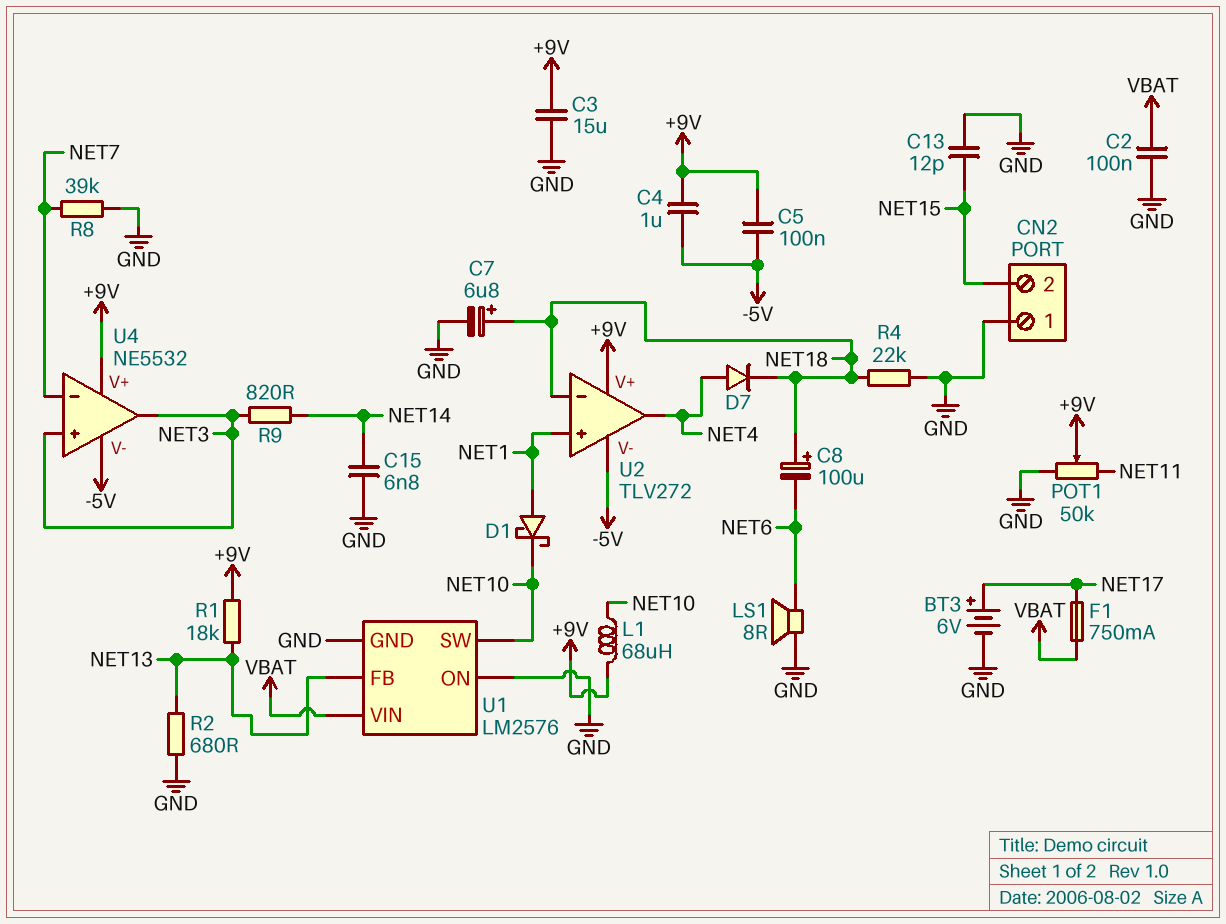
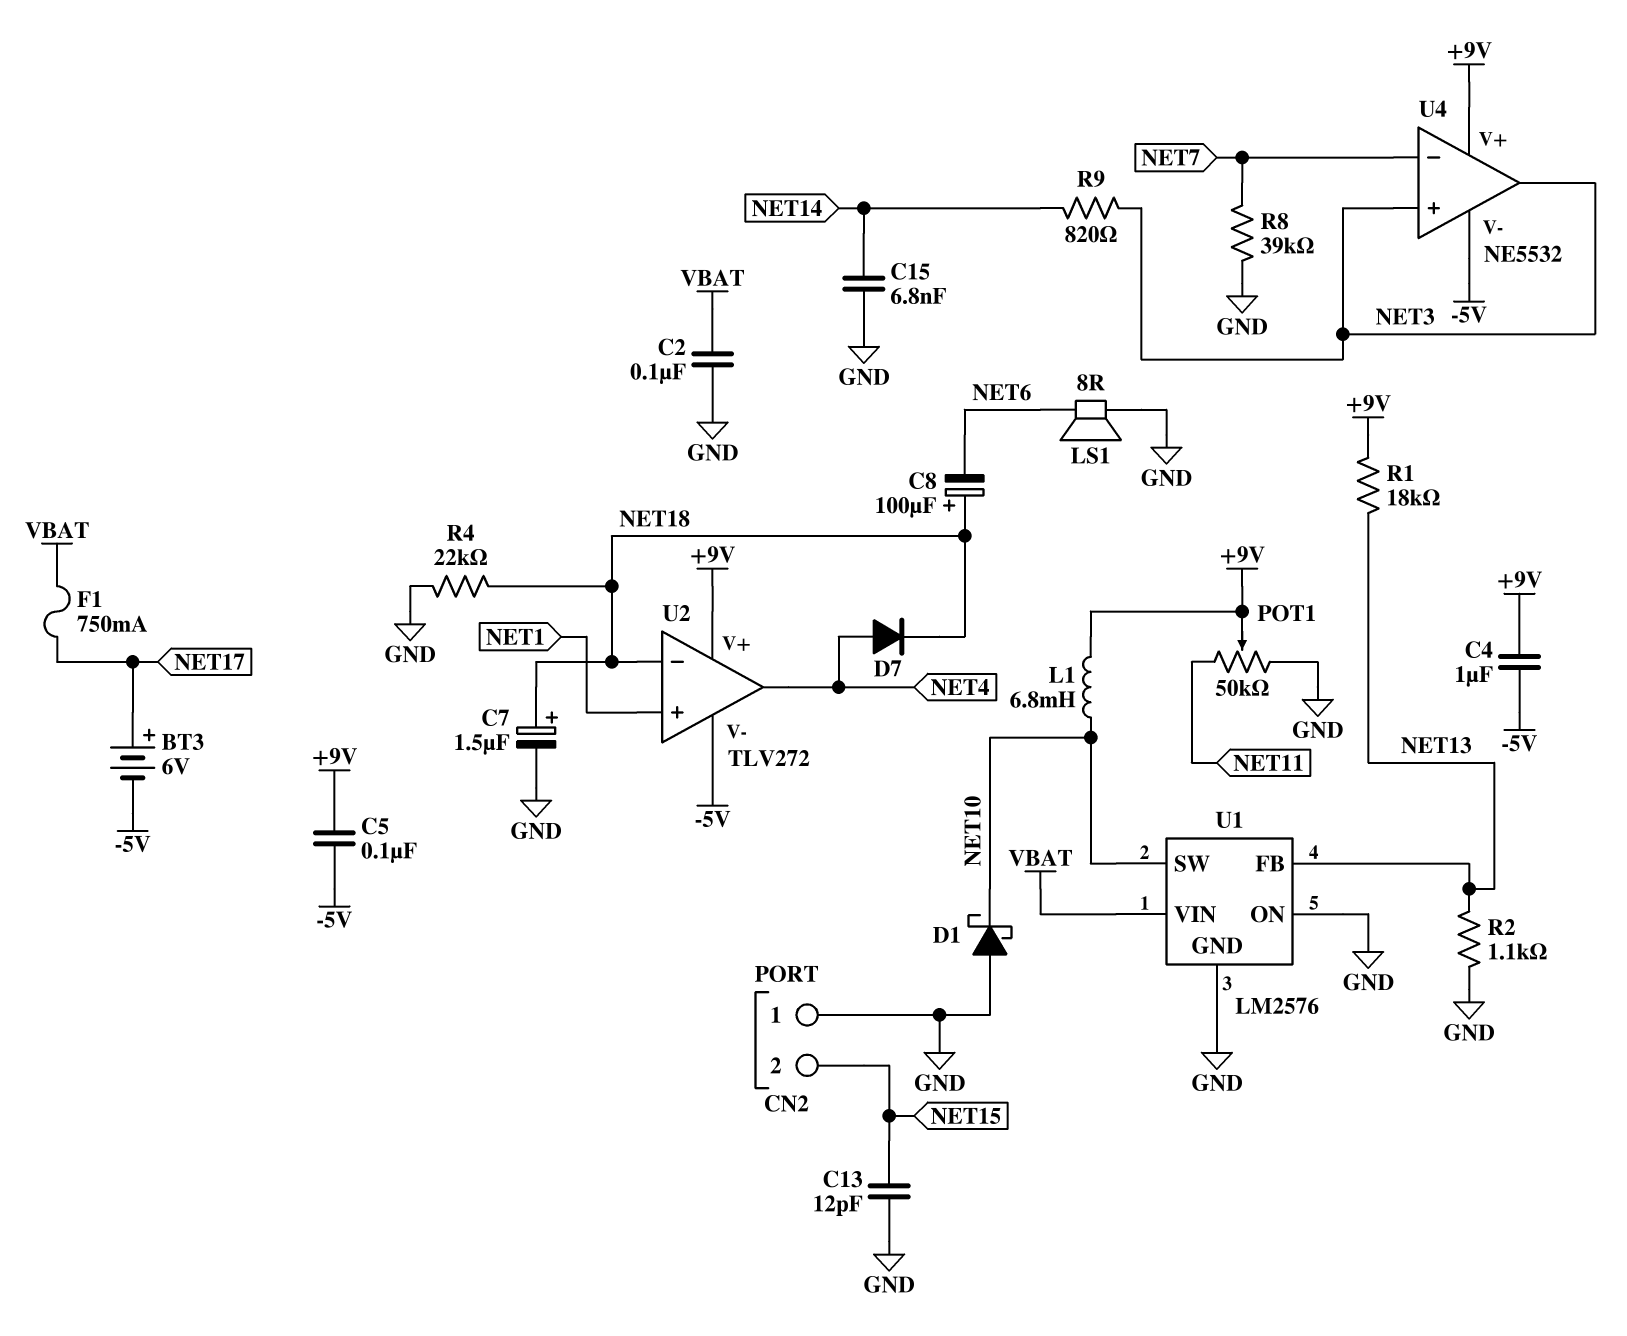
BT3: 6V (plus NET17, minus GND) -> 6V (plus NET17, minus -5V)
C3: 15uF (+9V, GND) -> none
C7: 6.8uF (plus NET18, minus GND) -> 1.5uF (plus NET18, minus GND)
D1: schottky (A NET1, K NET10) -> schottky (A GND, K NET10)
L1: 68uH (+9V, NET10) -> 6.8mH (+9V, NET10)
R2: 680 (GND, NET13) -> 1.1k (GND, NET13)

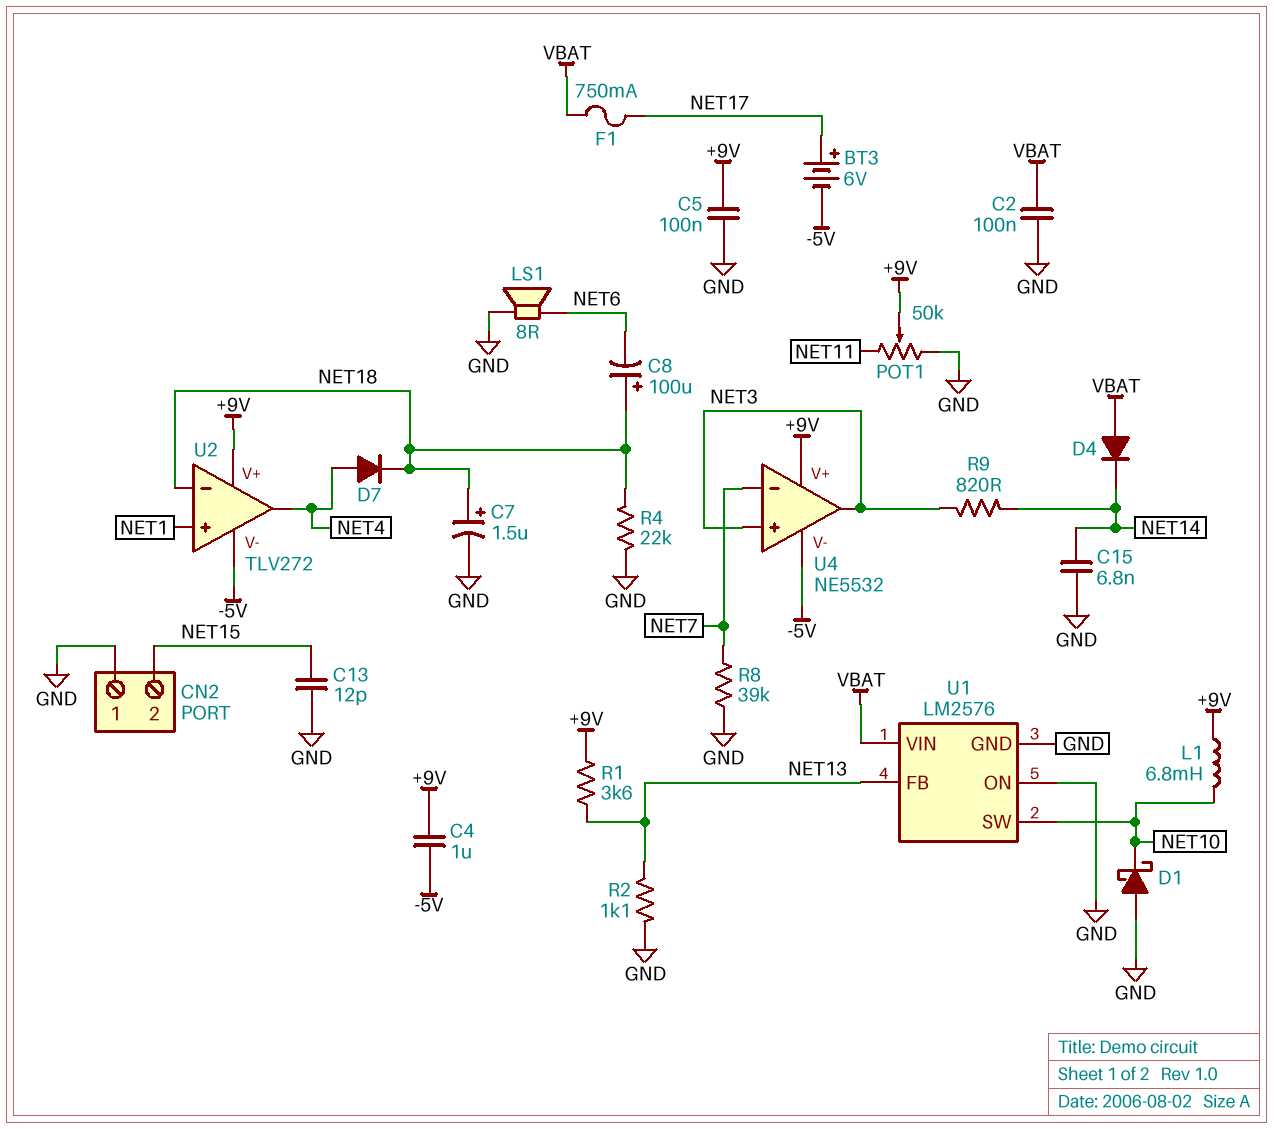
C5: 100nF (+9V, -5V) -> 100nF (+9V, GND)
D4: none -> diode (A VBAT, K NET14)
R1: 18k (+9V, NET13) -> 3.6k (+9V, NET13)

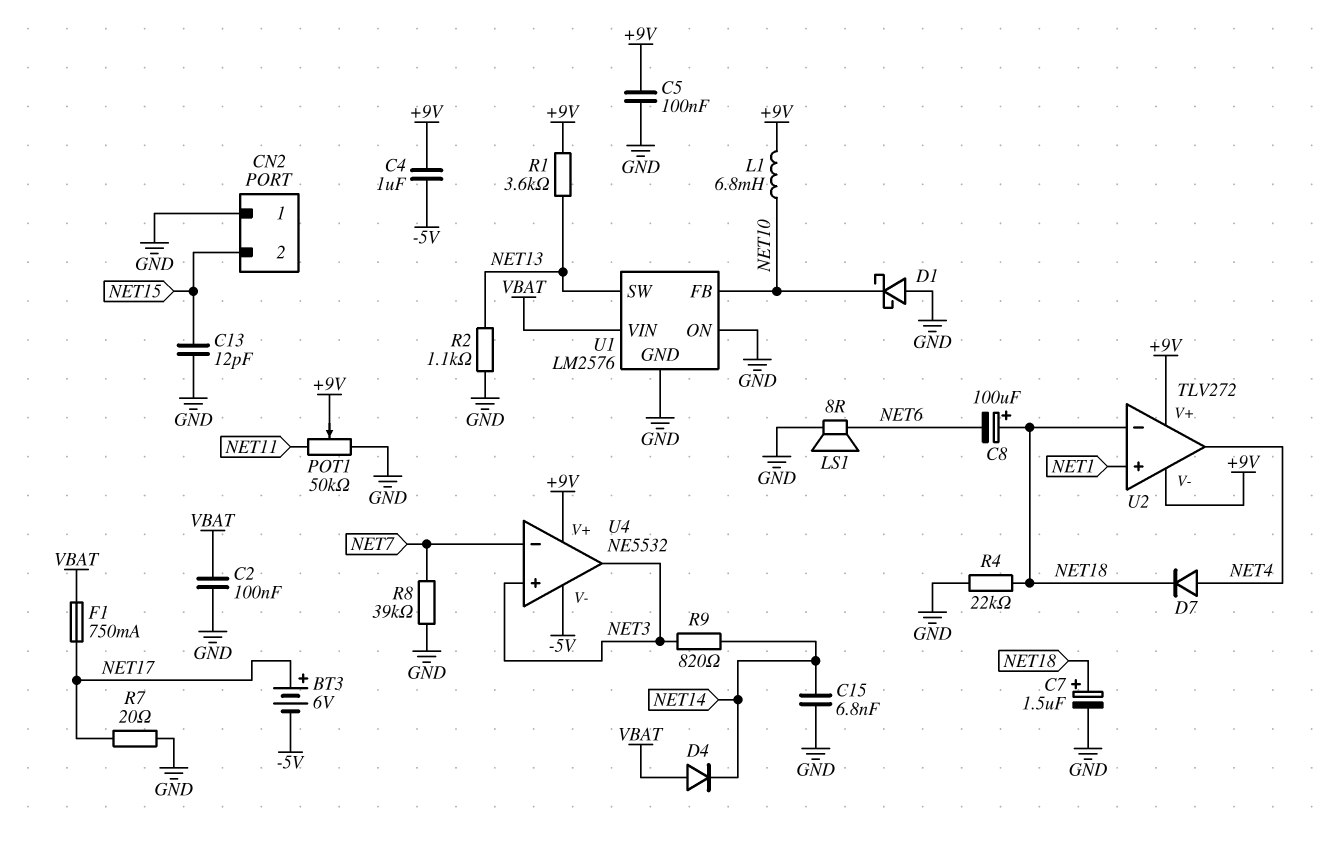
R7: none -> 20 (GND, NET17)
U1 pin FB: NET13 -> NET10
U1 pin SW: NET10 -> NET13
U2 pin V-: -5V -> +9V

